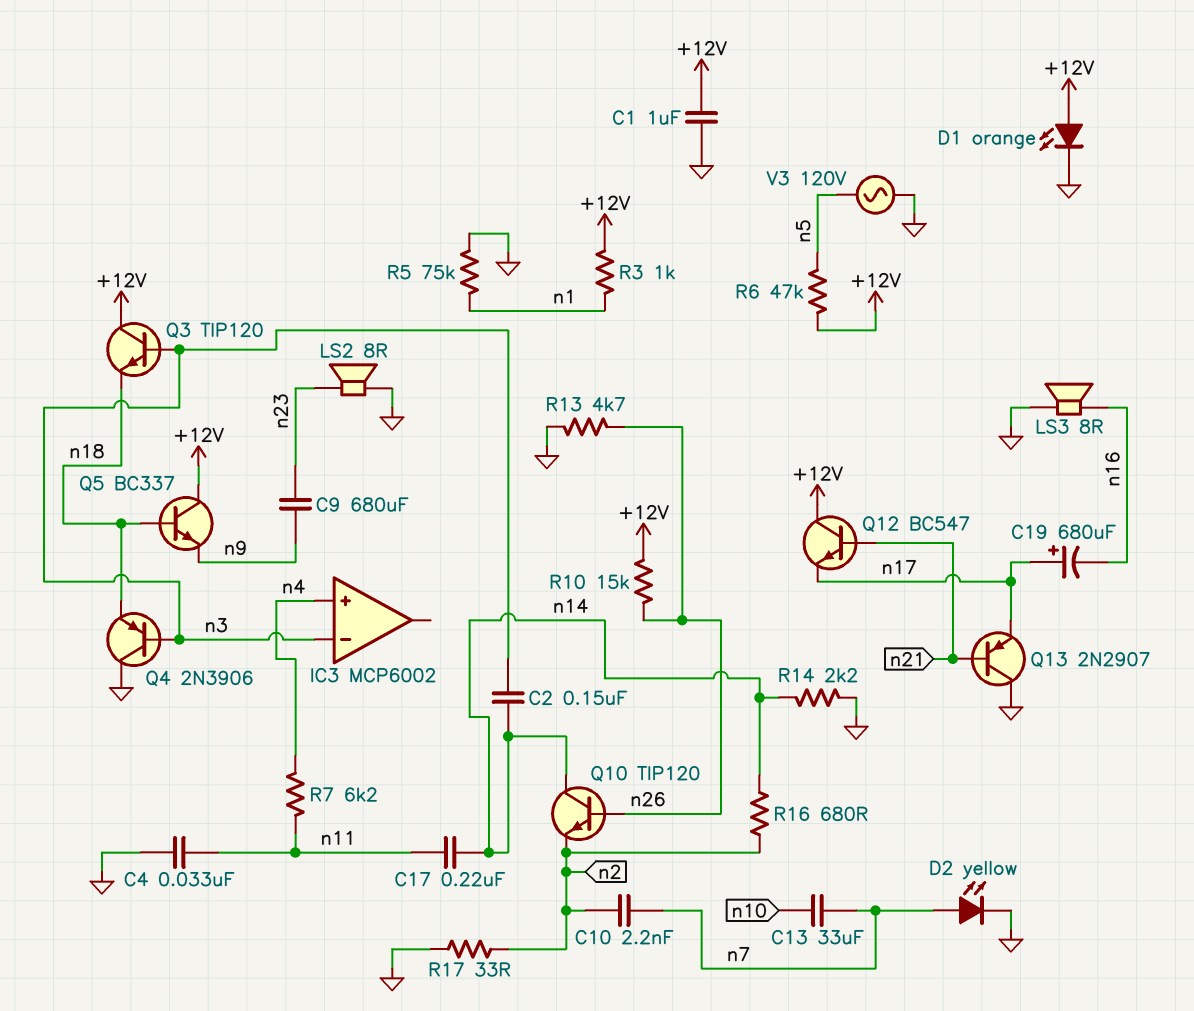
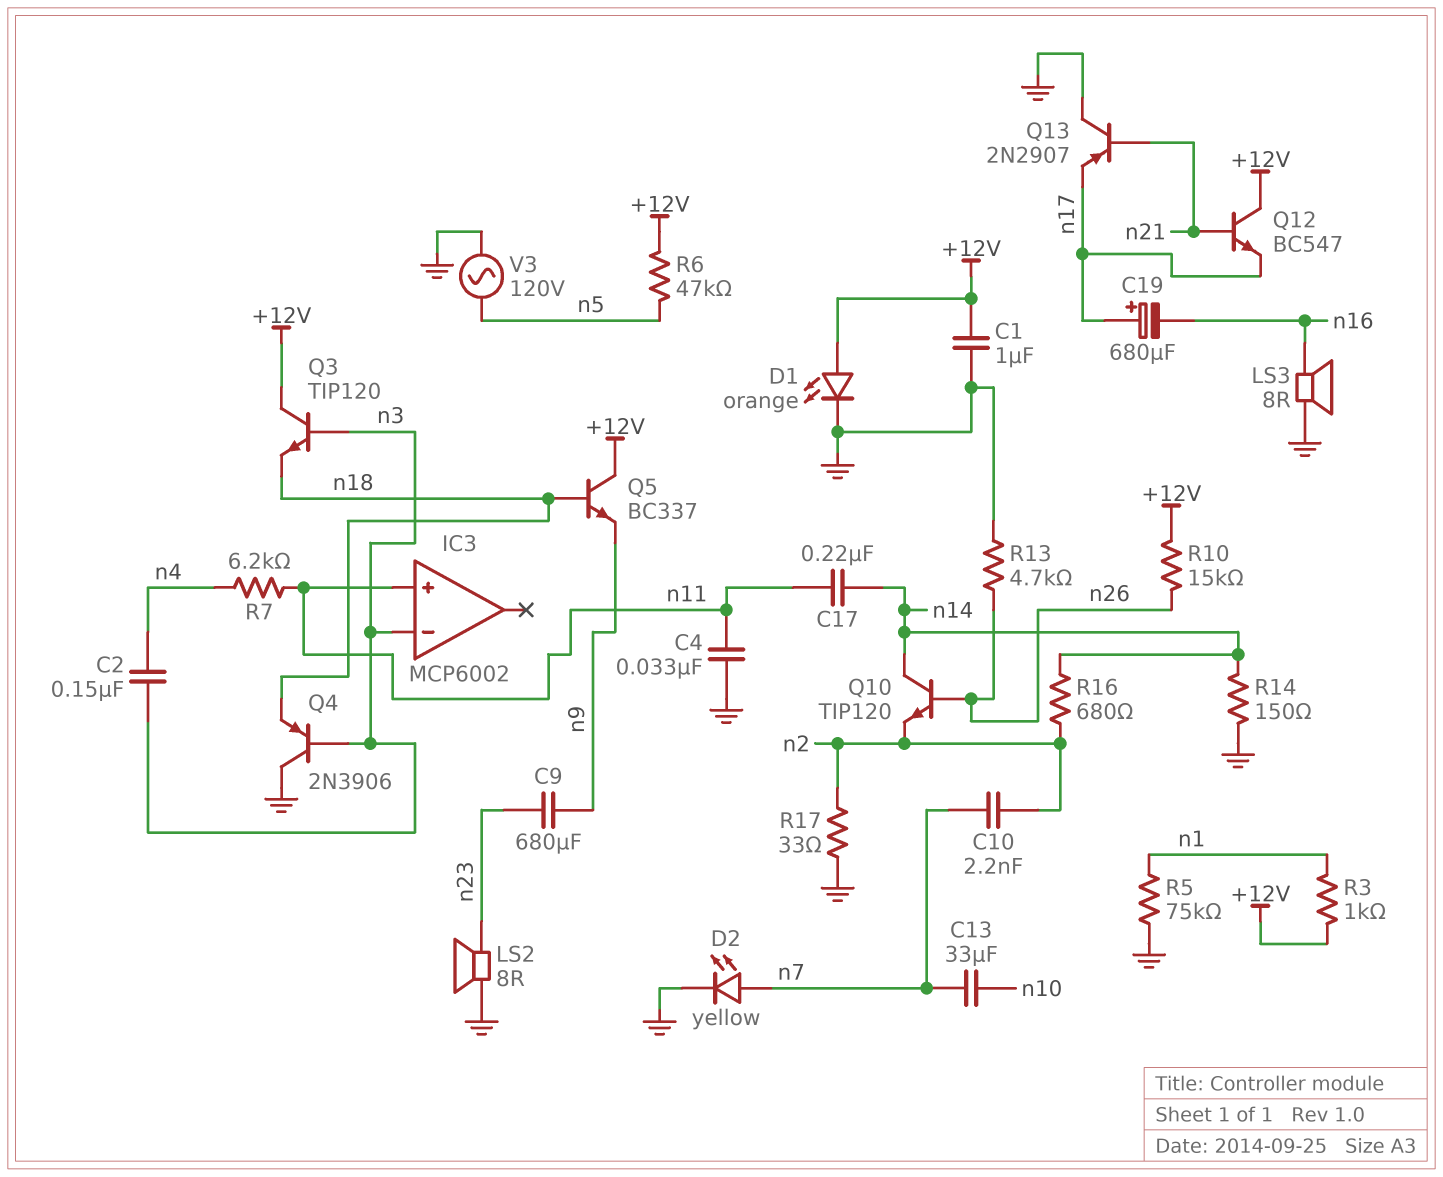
C2: 150nF (n3, n14) -> 150nF (n3, n4)
IC3 pin in+: n4 -> n11
R14: 2.2k (GND, n14) -> 150 (GND, n14)

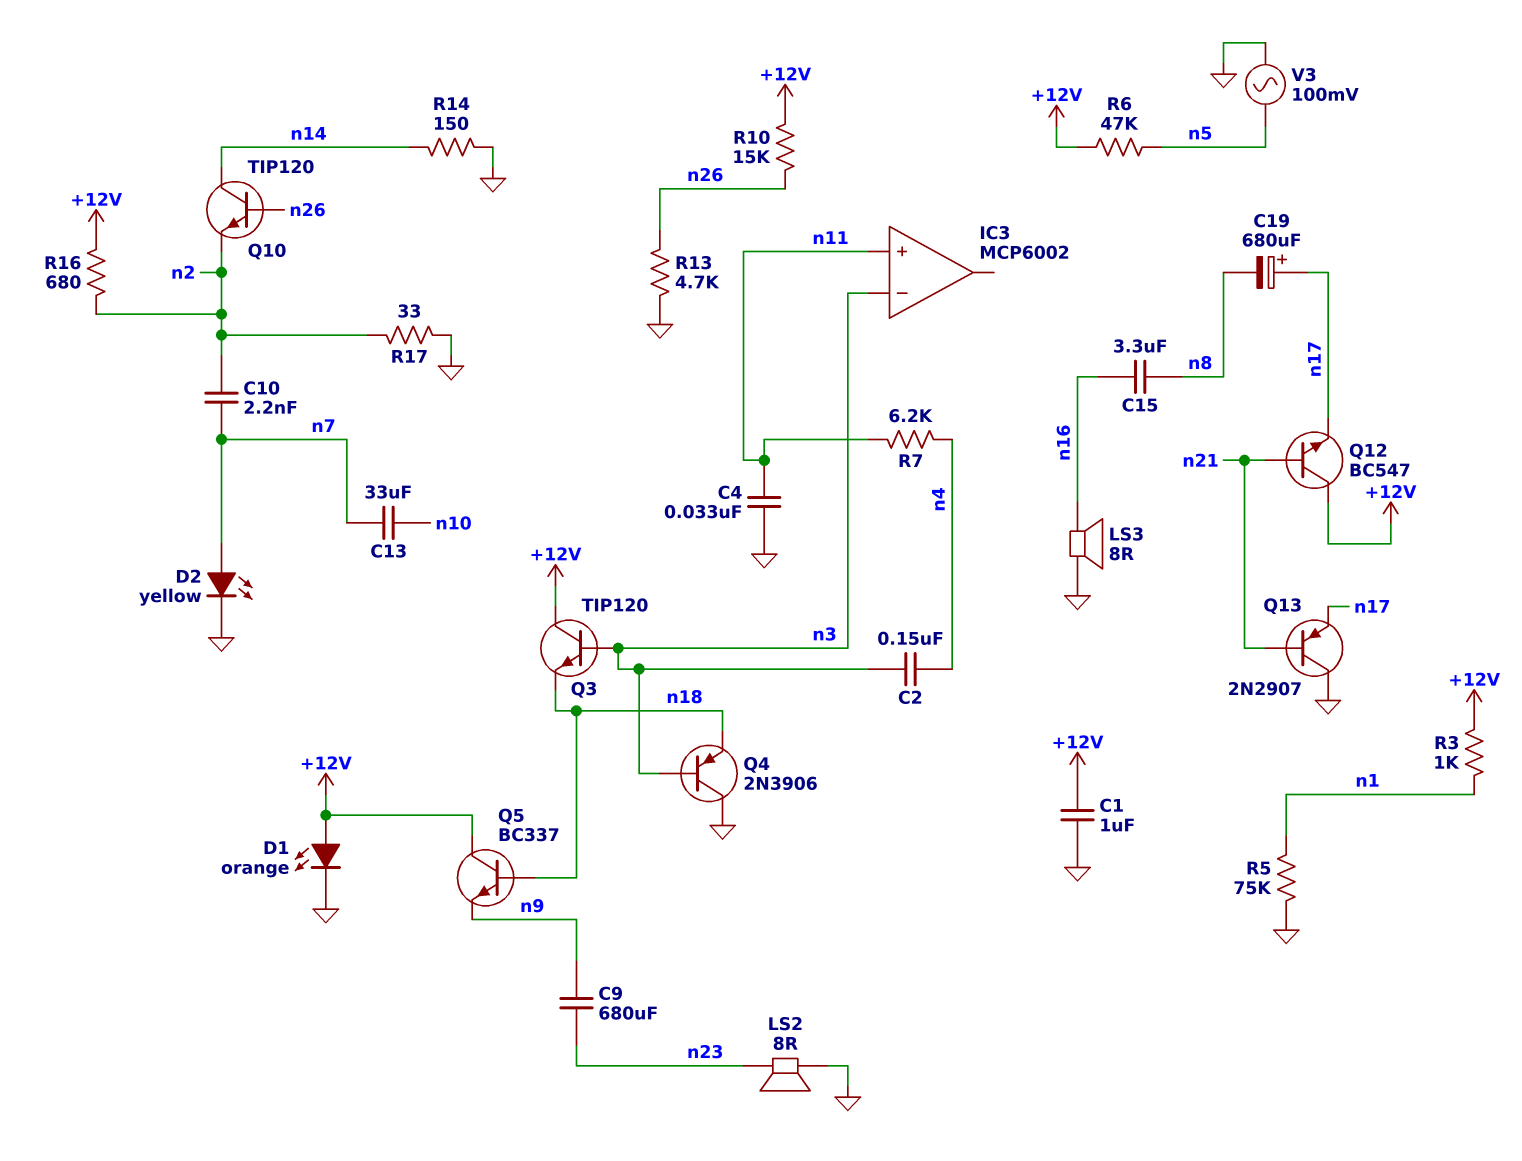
C15: none -> 3.3uF (n8, n16)
C17: 220nF (n11, n14) -> none
C19: 680uF (plus n17, minus n16) -> 680uF (plus n17, minus n8)
R16: 680 (n2, n14) -> 680 (+12V, n2)
V3: AC 120V (GND, n5) -> AC 100mV (GND, n5)

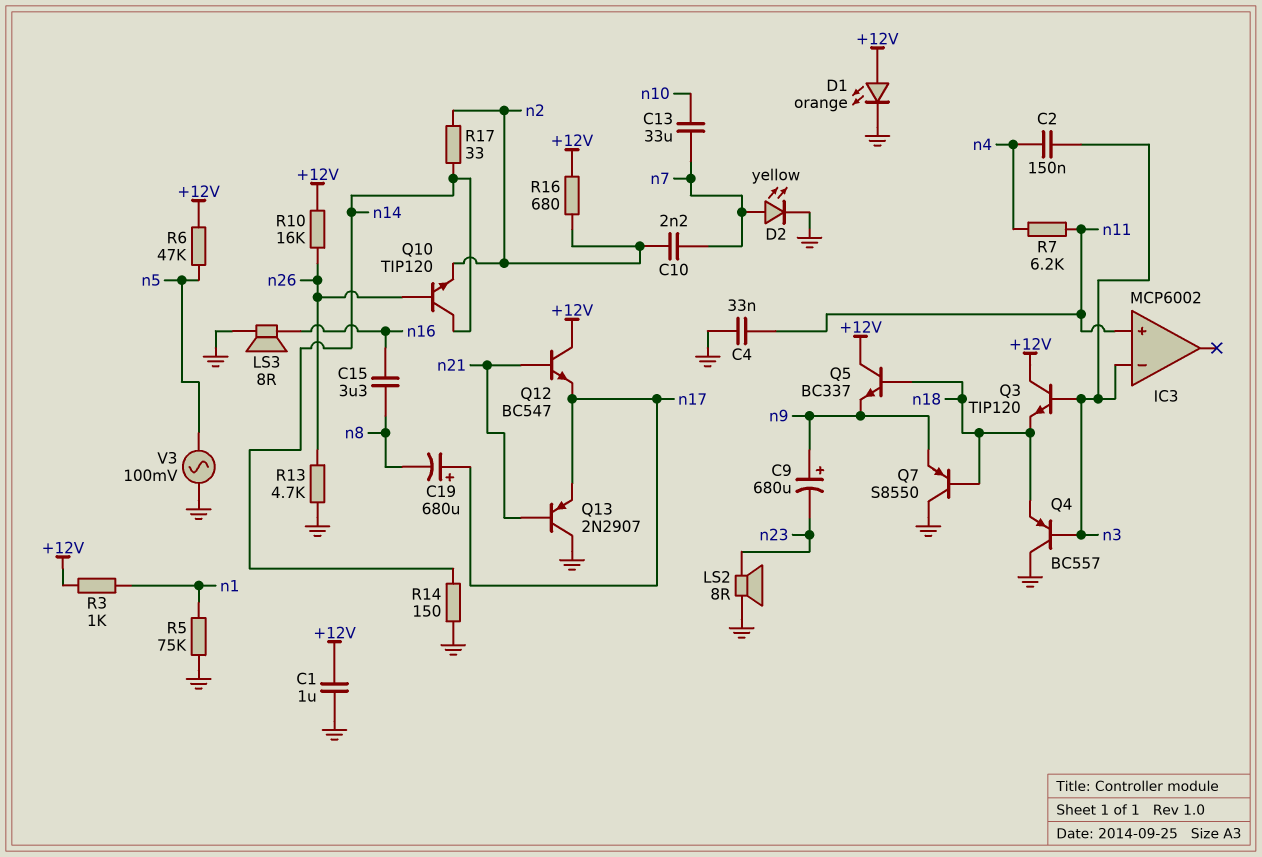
C9: 680uF (n9, n23) -> 680uF (plus n9, minus n23)
Q4: PNP 2N3906 (B n3, C GND, E n18) -> PNP BC557 (B n3, C GND, E n18)
Q7: none -> PNP S8550 (B n18, C GND, E n9)
R10: 15k (+12V, n26) -> 16k (+12V, n26)
R17: 33 (GND, n2) -> 33 (n2, n14)

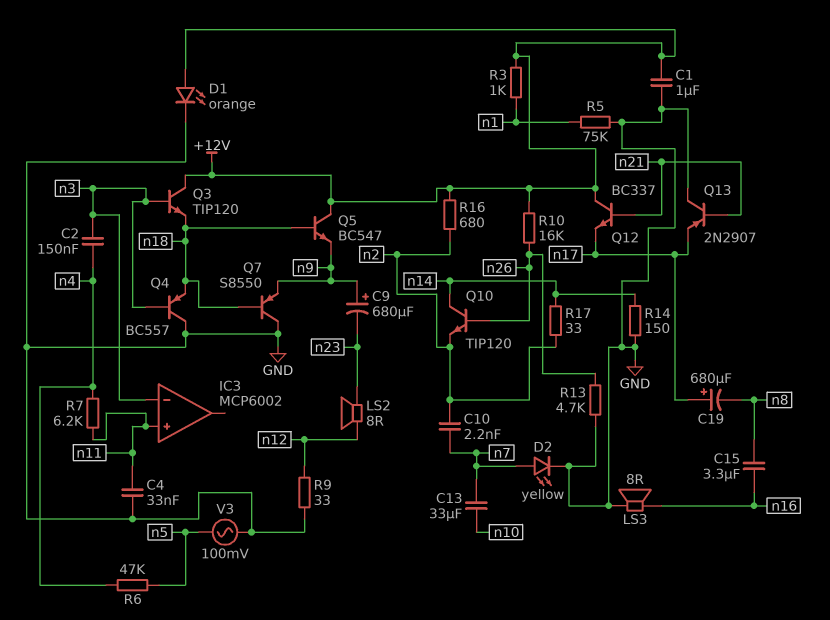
LS2: speaker 8R (GND, n23) -> speaker 8R (n12, n23)
Q5: NPN BC337 (B n18, C +12V, E n9) -> NPN BC547 (B n18, C +12V, E n9)
Q12: NPN BC547 (B n21, C +12V, E n17) -> NPN BC337 (B n21, C +12V, E n17)
R6: 47k (+12V, n5) -> 47k (n4, n5)
R9: none -> 33 (GND, n12)

